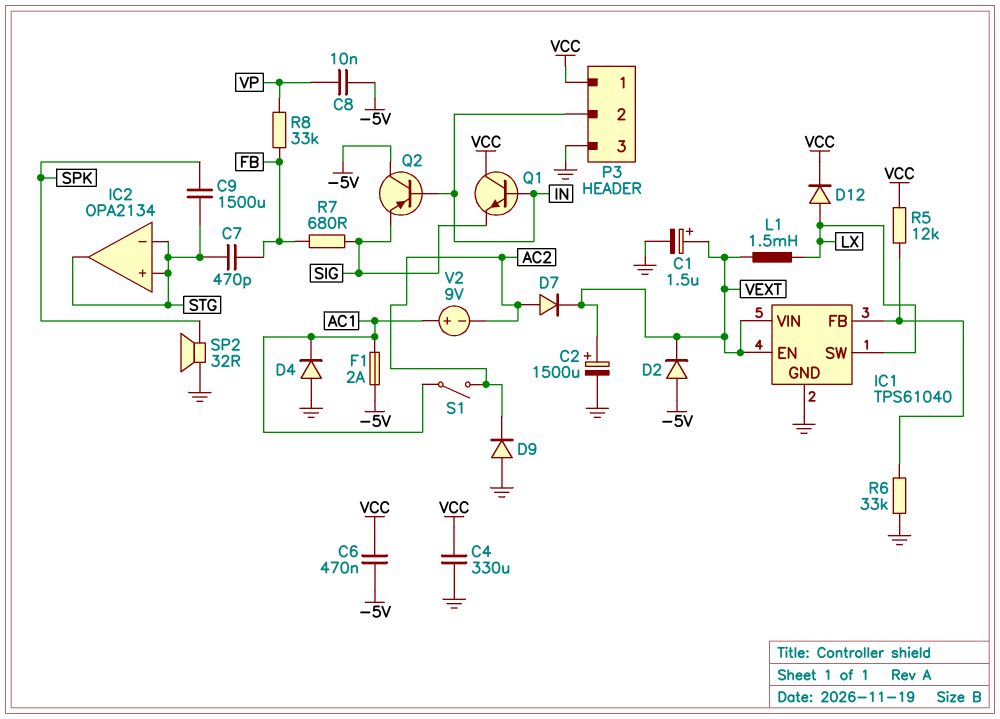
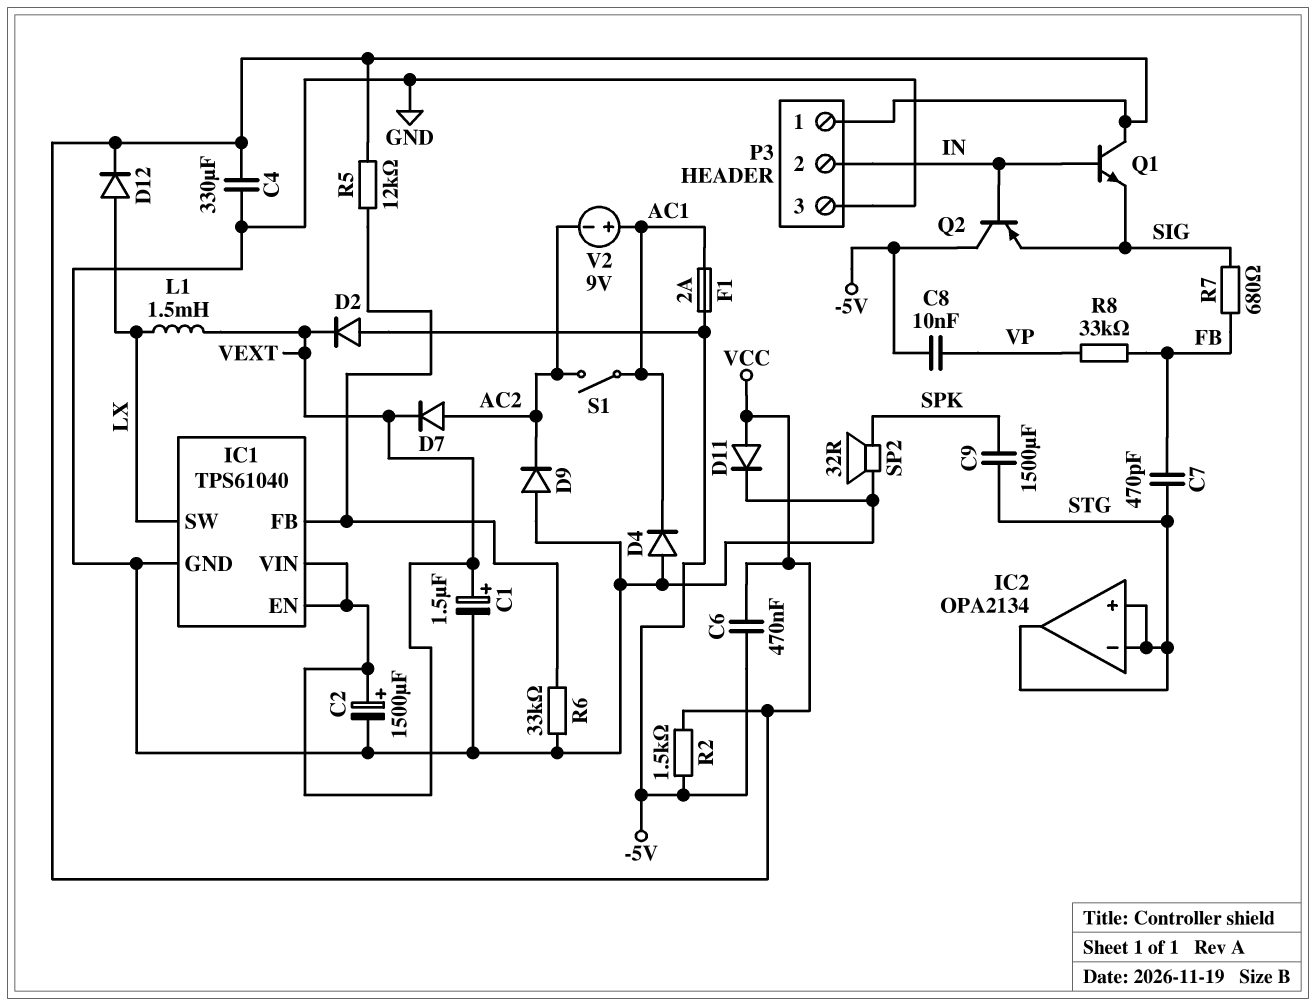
D11: none -> diode (A VCC, K GND)
R2: none -> 1.5k (-5V, VCC)

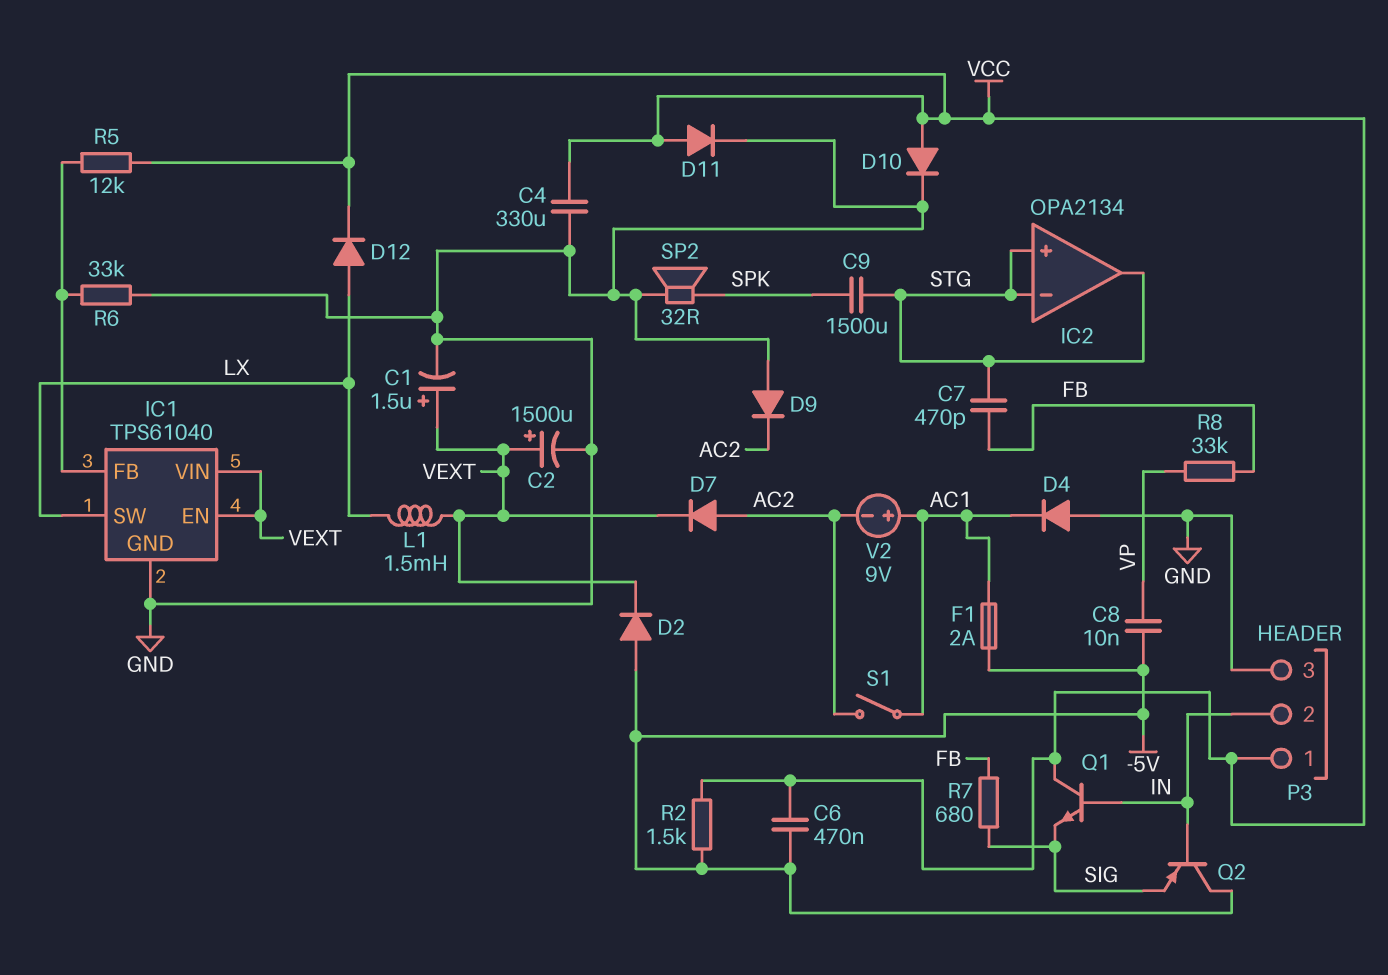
D10: none -> diode (A VCC, K GND)

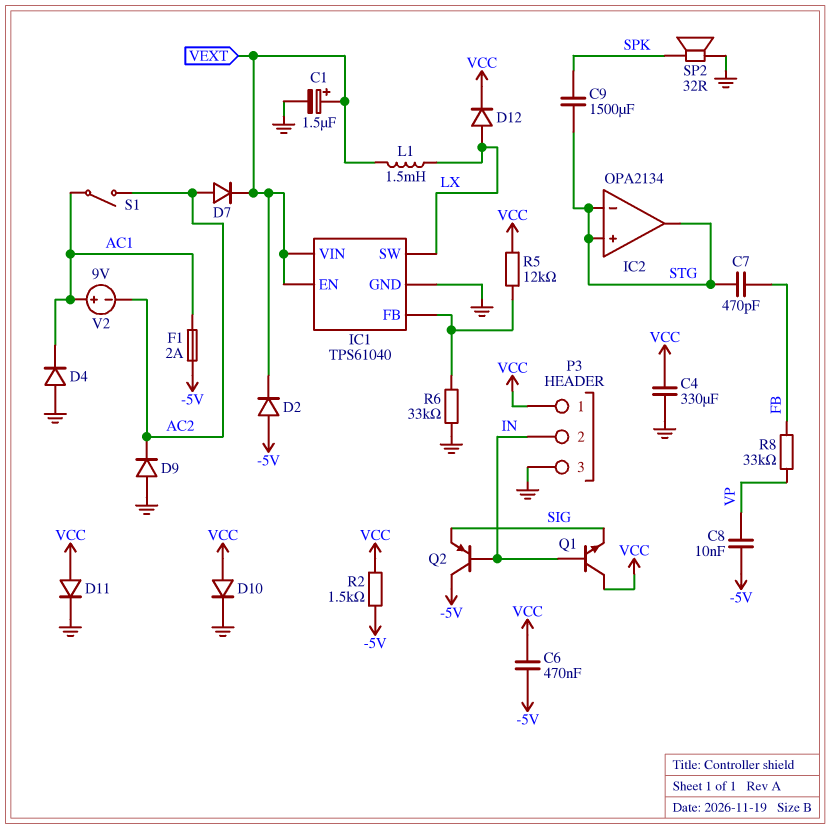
C2: 1500uF (plus VEXT, minus GND) -> none
R7: 680 (FB, SIG) -> none

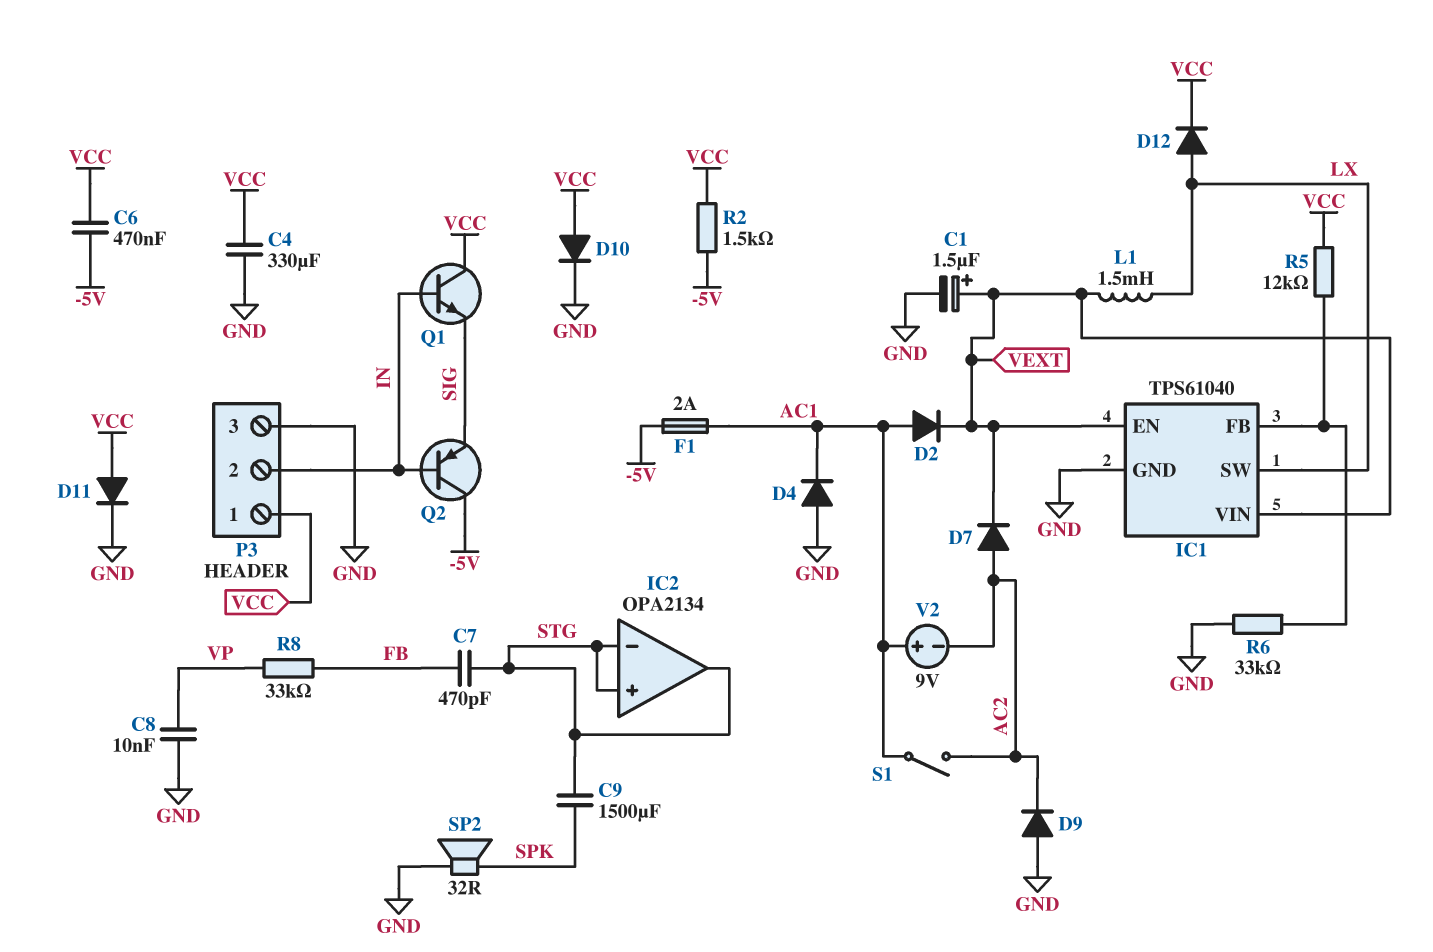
C8: 10nF (-5V, VP) -> 10nF (GND, VP)
D2: diode (A -5V, K VEXT) -> diode (A AC1, K VEXT)

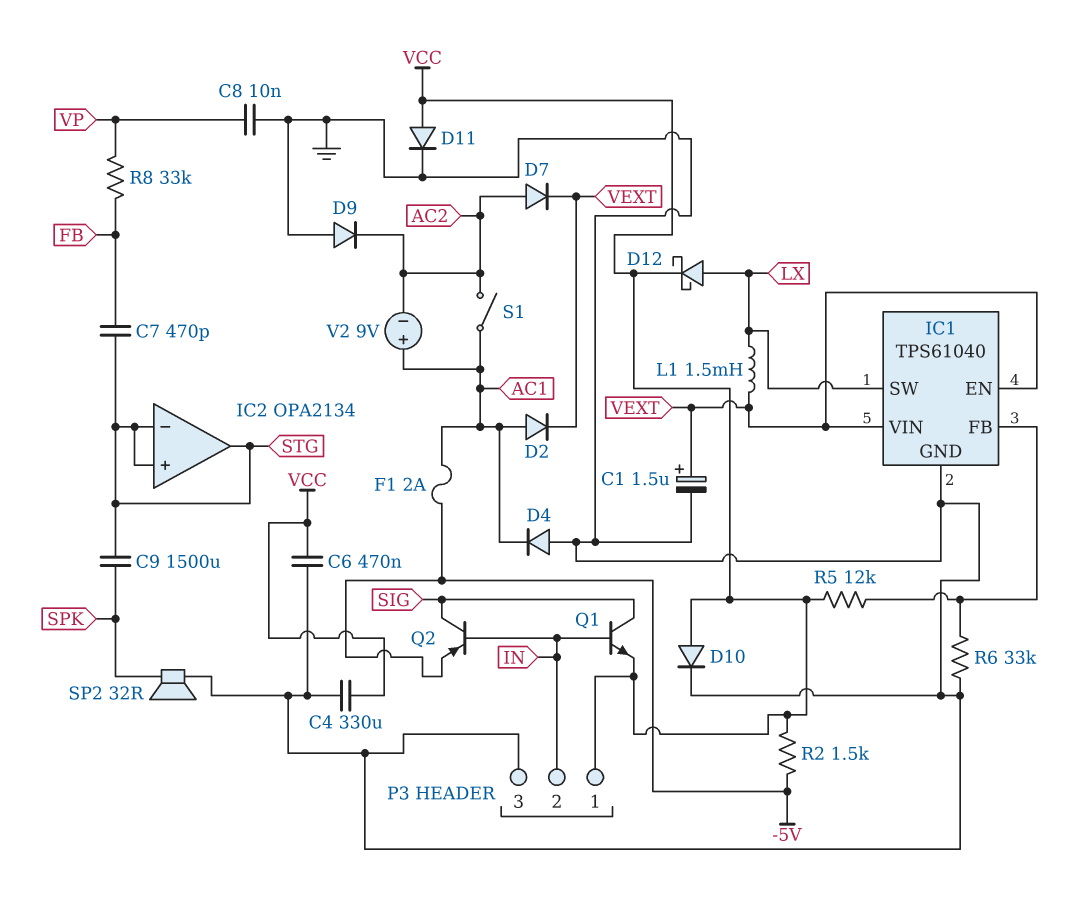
C6: 470nF (-5V, VCC) -> 470nF (GND, VCC)
D12: diode (A LX, K VCC) -> schottky (A LX, K VCC)
Q1: NPN (B IN, C VCC, E SIG) -> NPN (B IN, C SIG, E VCC)
Q2: PNP (B IN, C -5V, E SIG) -> PNP (B IN, C SIG, E -5V)

